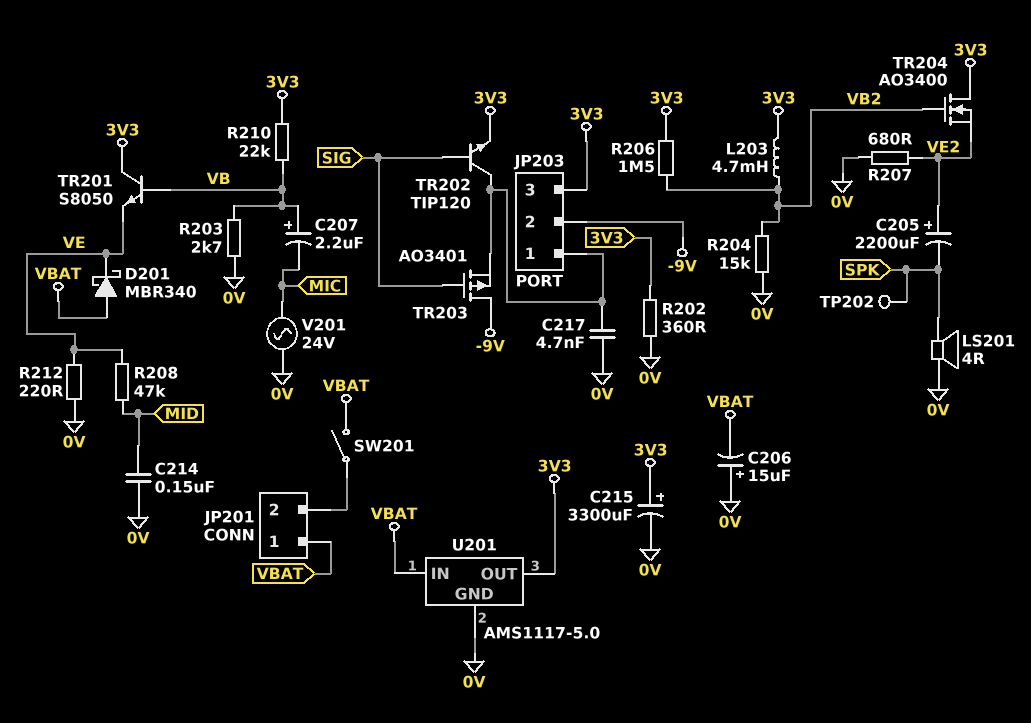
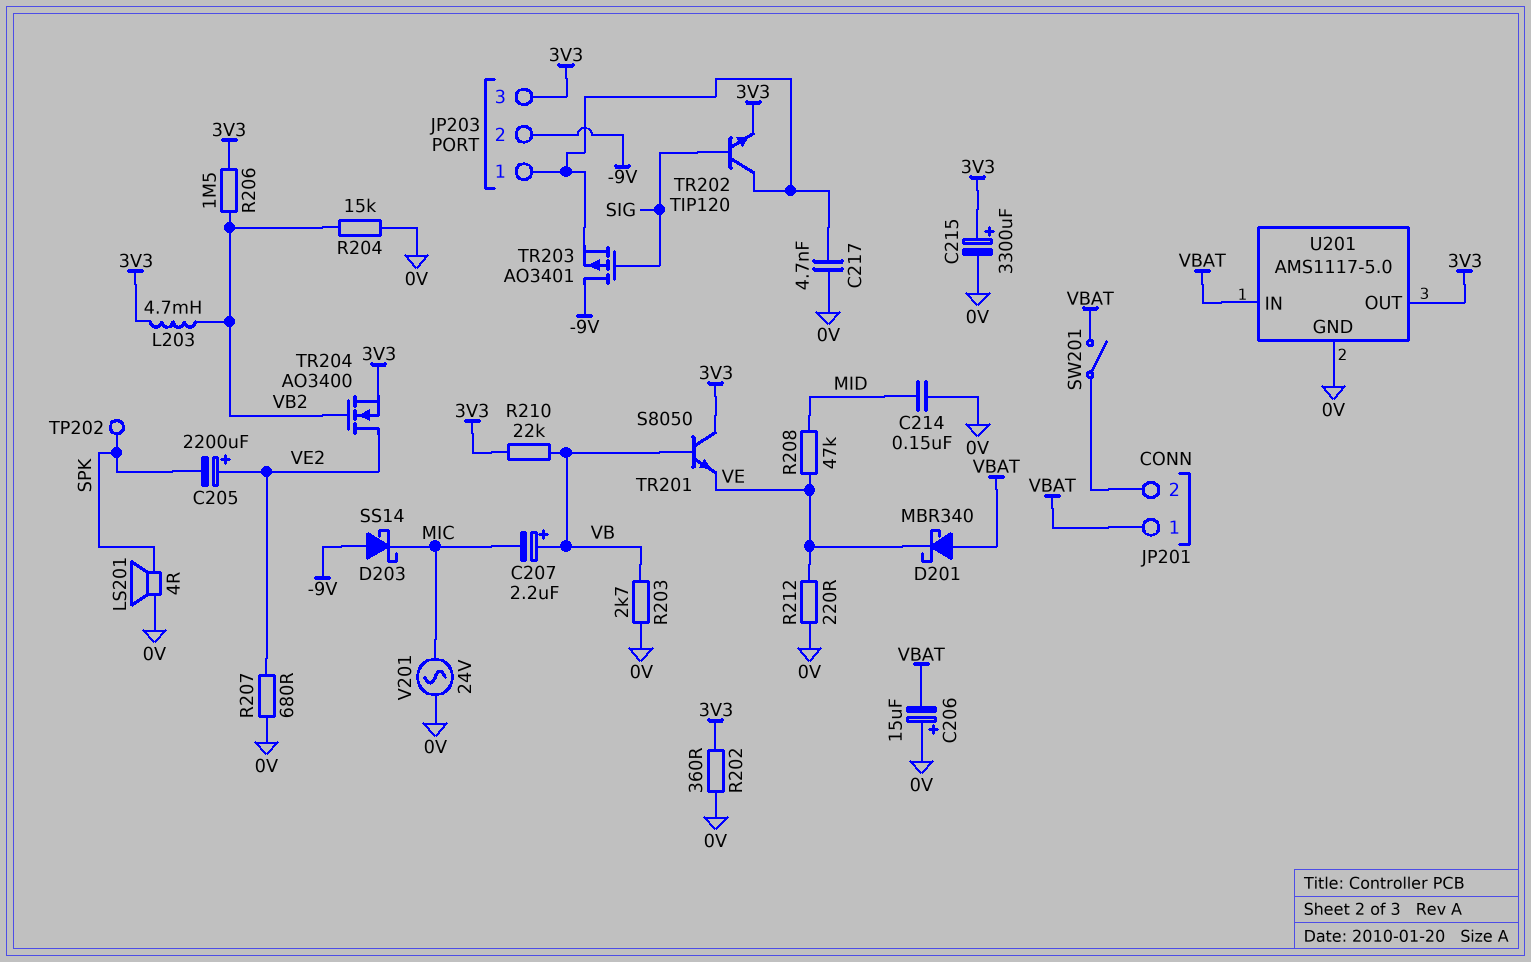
D203: none -> schottky SS14 (A -9V, K MIC)
TR204: NMOS AO3400 (G VB2, D 3V3, S VE2) -> NMOS AO3400 (G VB2, D VE2, S 3V3)

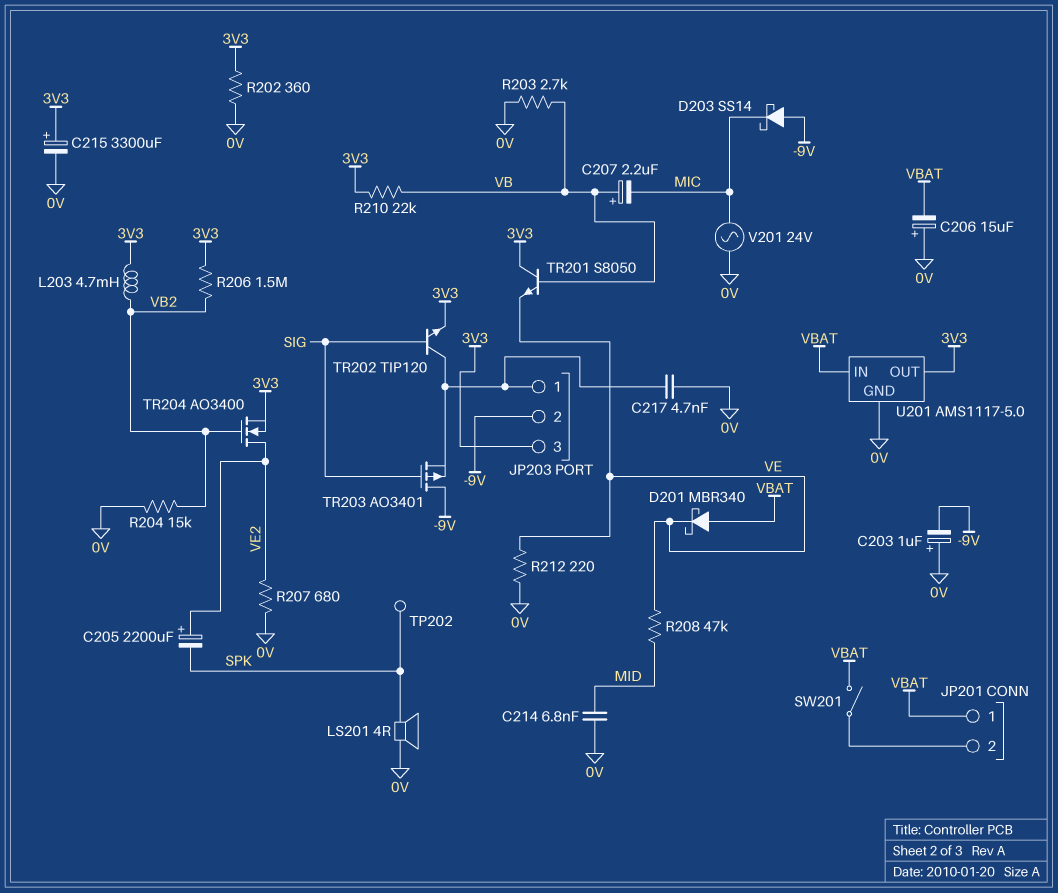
C203: none -> 1uF (plus 0V, minus -9V)
C214: 150nF (0V, MID) -> 6.8nF (0V, MID)

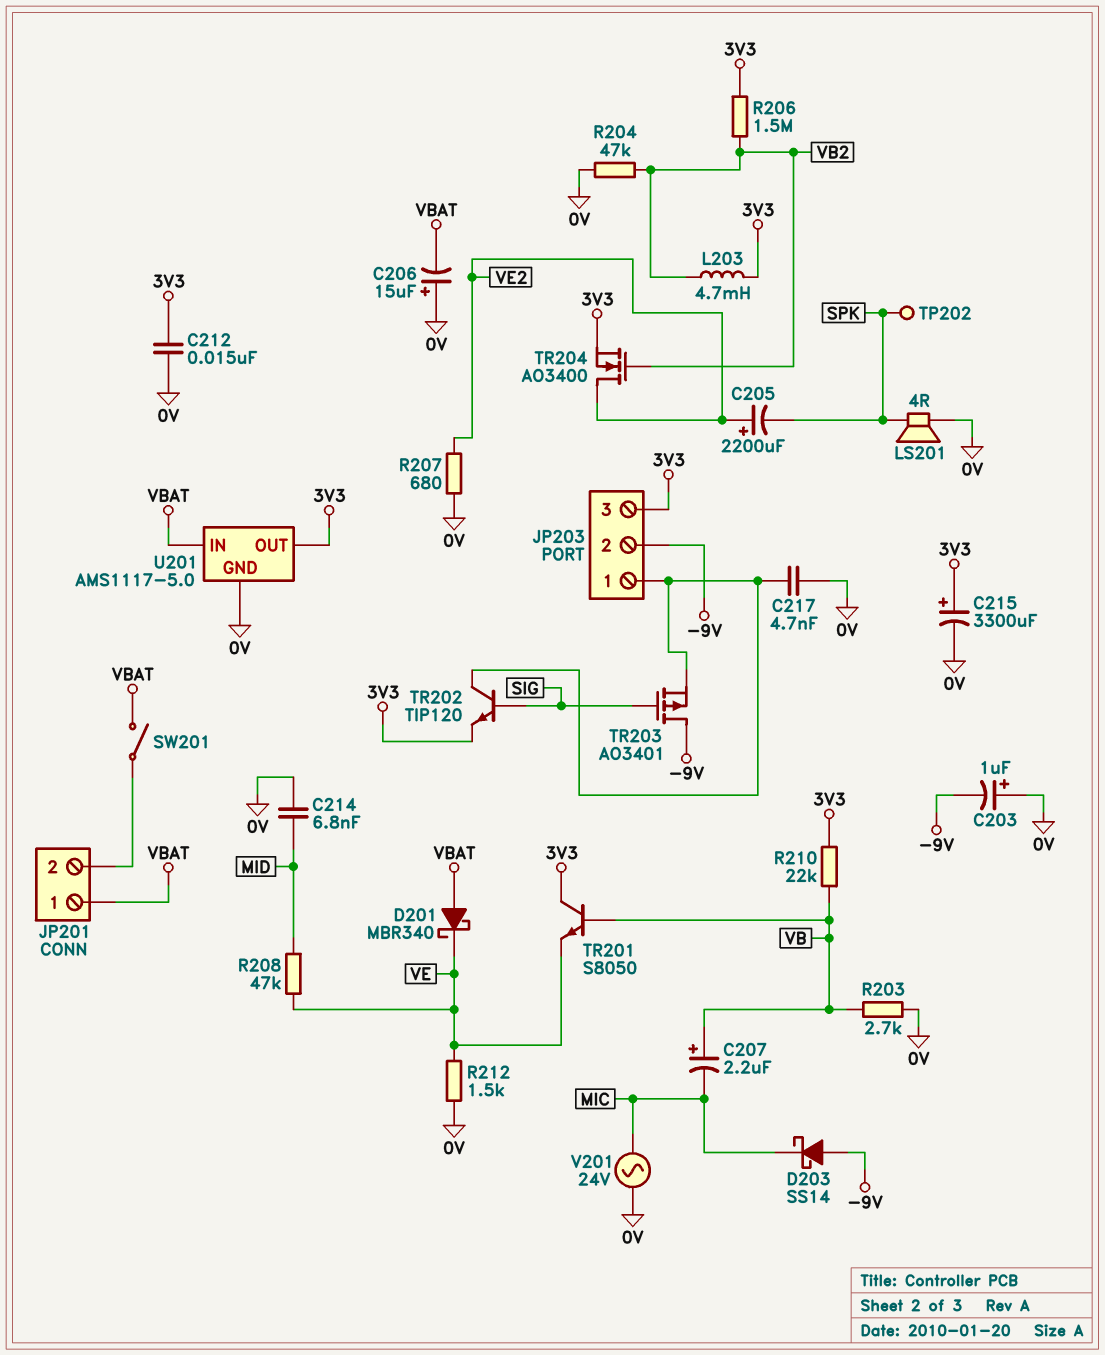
C212: none -> 15nF (0V, 3V3)
R202: 360 (0V, 3V3) -> none
R204: 15k (0V, VB2) -> 47k (0V, VB2)
R212: 220 (0V, VE) -> 1.5k (0V, VE)

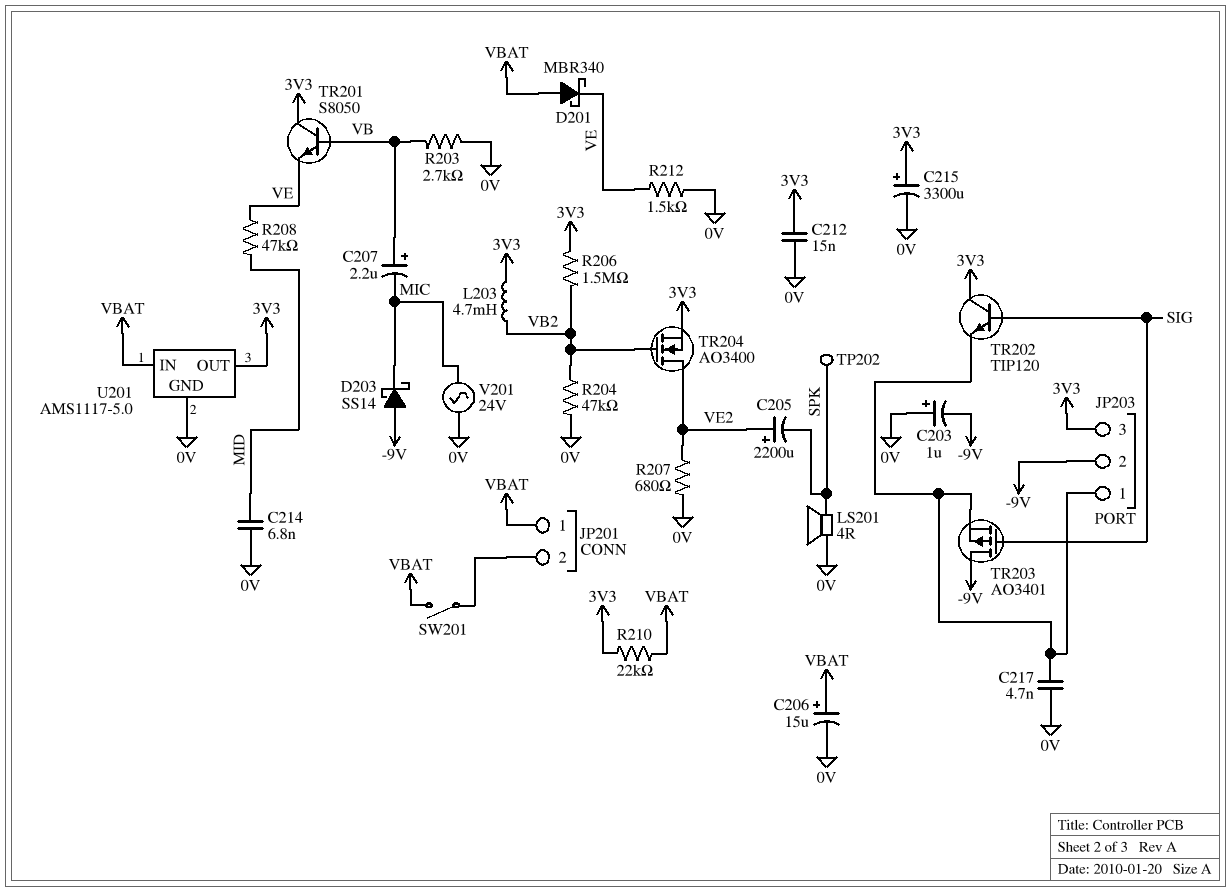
C206: 15uF (plus 0V, minus VBAT) -> 15uF (plus VBAT, minus 0V)
R210: 22k (3V3, VB) -> 22k (3V3, VBAT)
TR202: NPN TIP120 (B SIG, C JP203/1, E 3V3) -> NPN TIP120 (B SIG, C 3V3, E JP203/1)

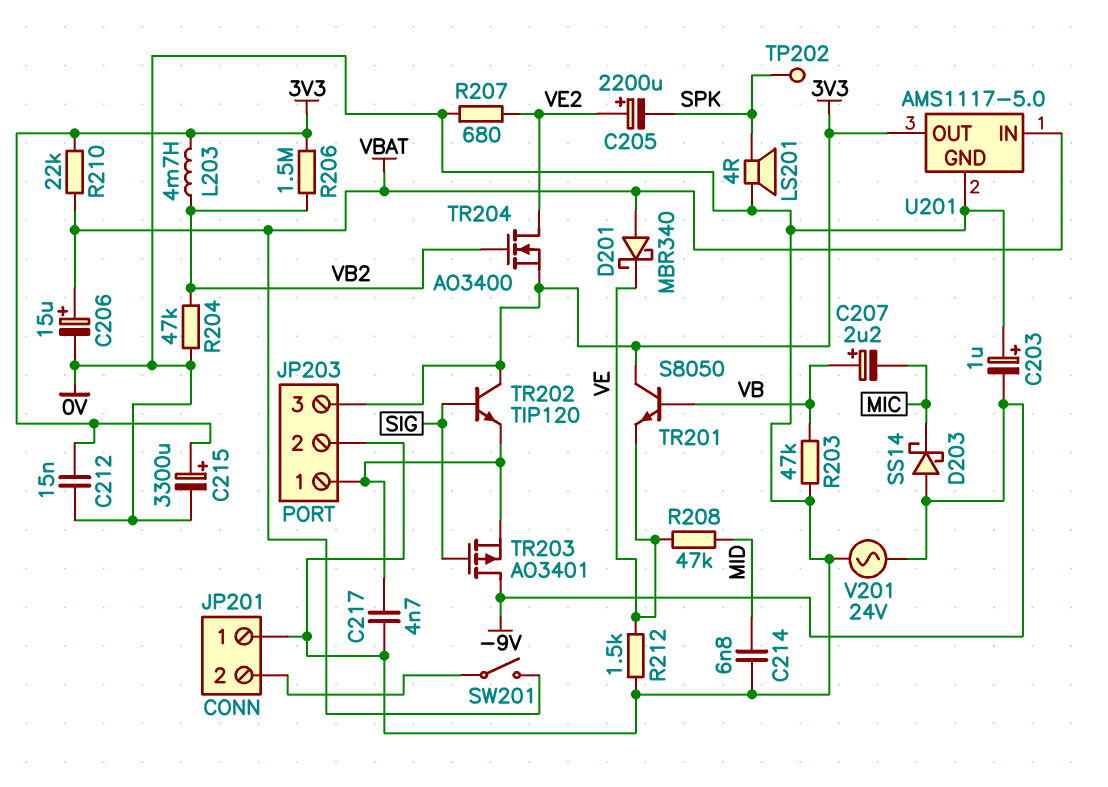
JP201 pin 1: VBAT -> 0V
JP203 pin 2: -9V -> 0V
R203: 2.7k (0V, VB) -> 47k (0V, VB)
V201: AC 24V (0V, MIC) -> AC 24V (-9V, 0V)

